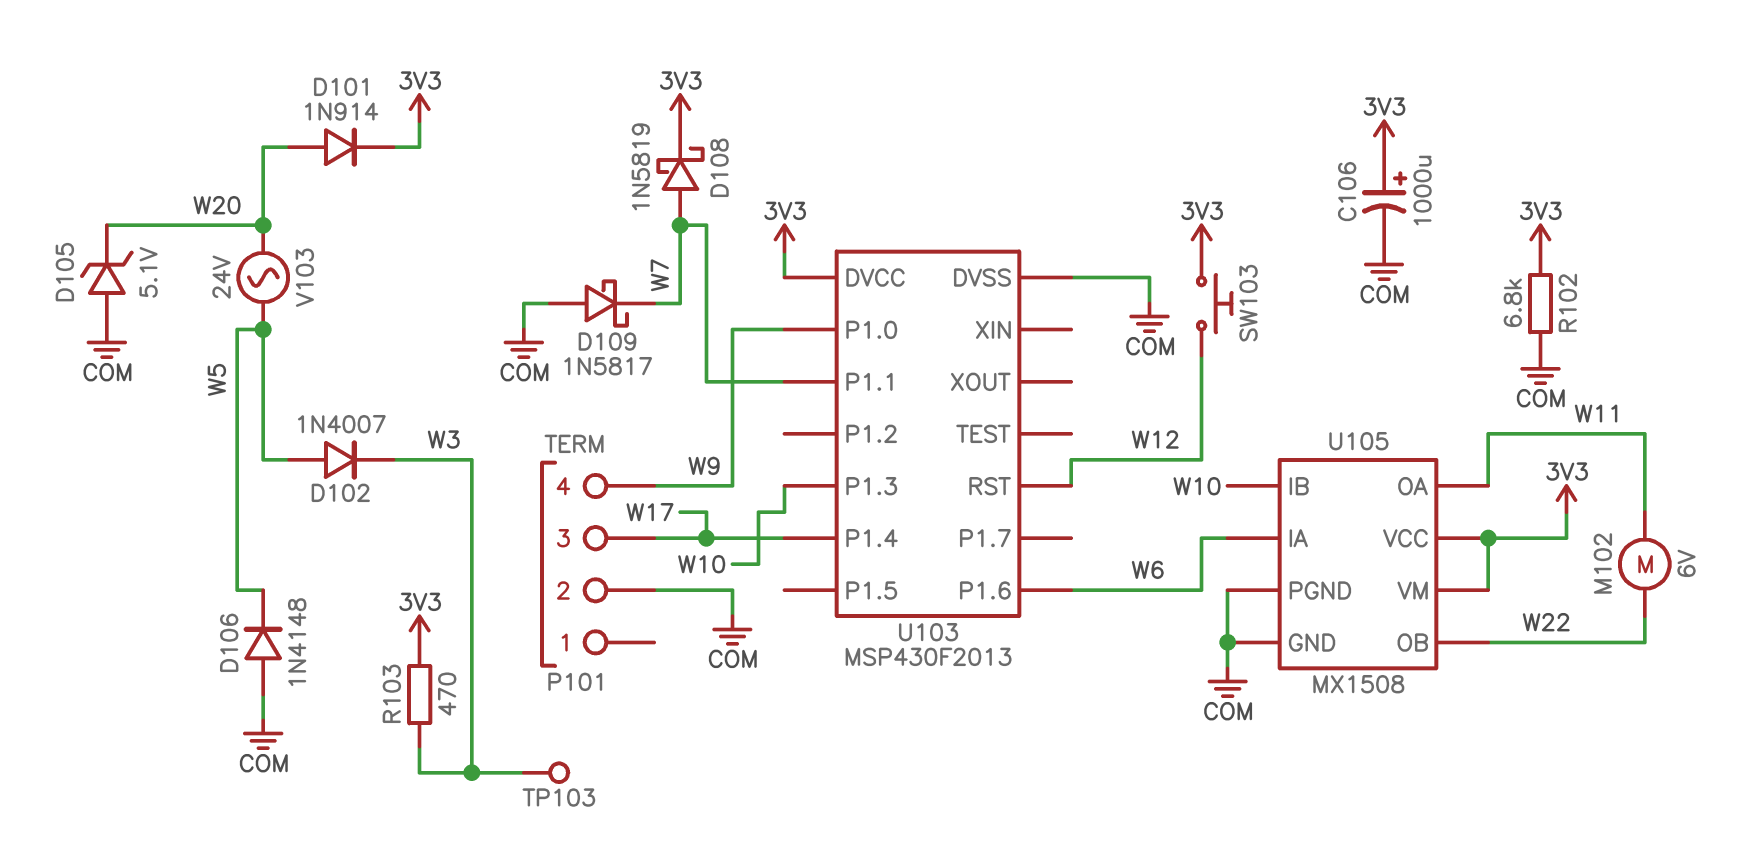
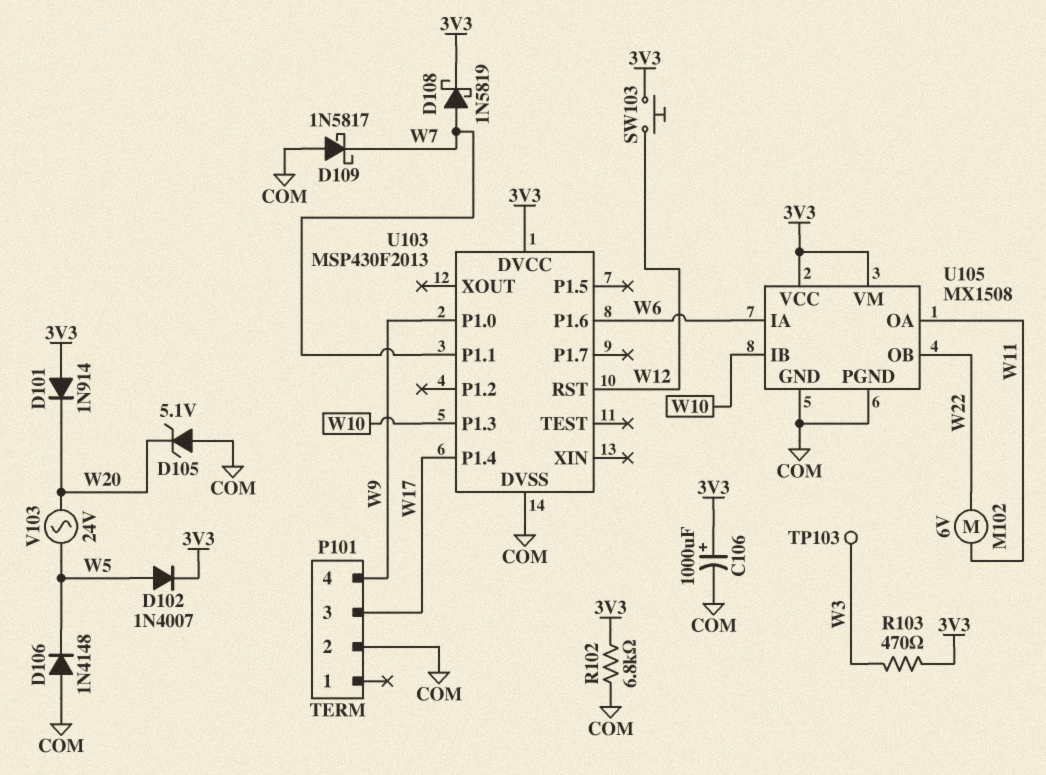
D101: diode 1N914 (A W20, K 3V3) -> diode 1N914 (A 3V3, K W20)
D102: diode 1N4007 (A W5, K W3) -> diode 1N4007 (A W5, K 3V3)

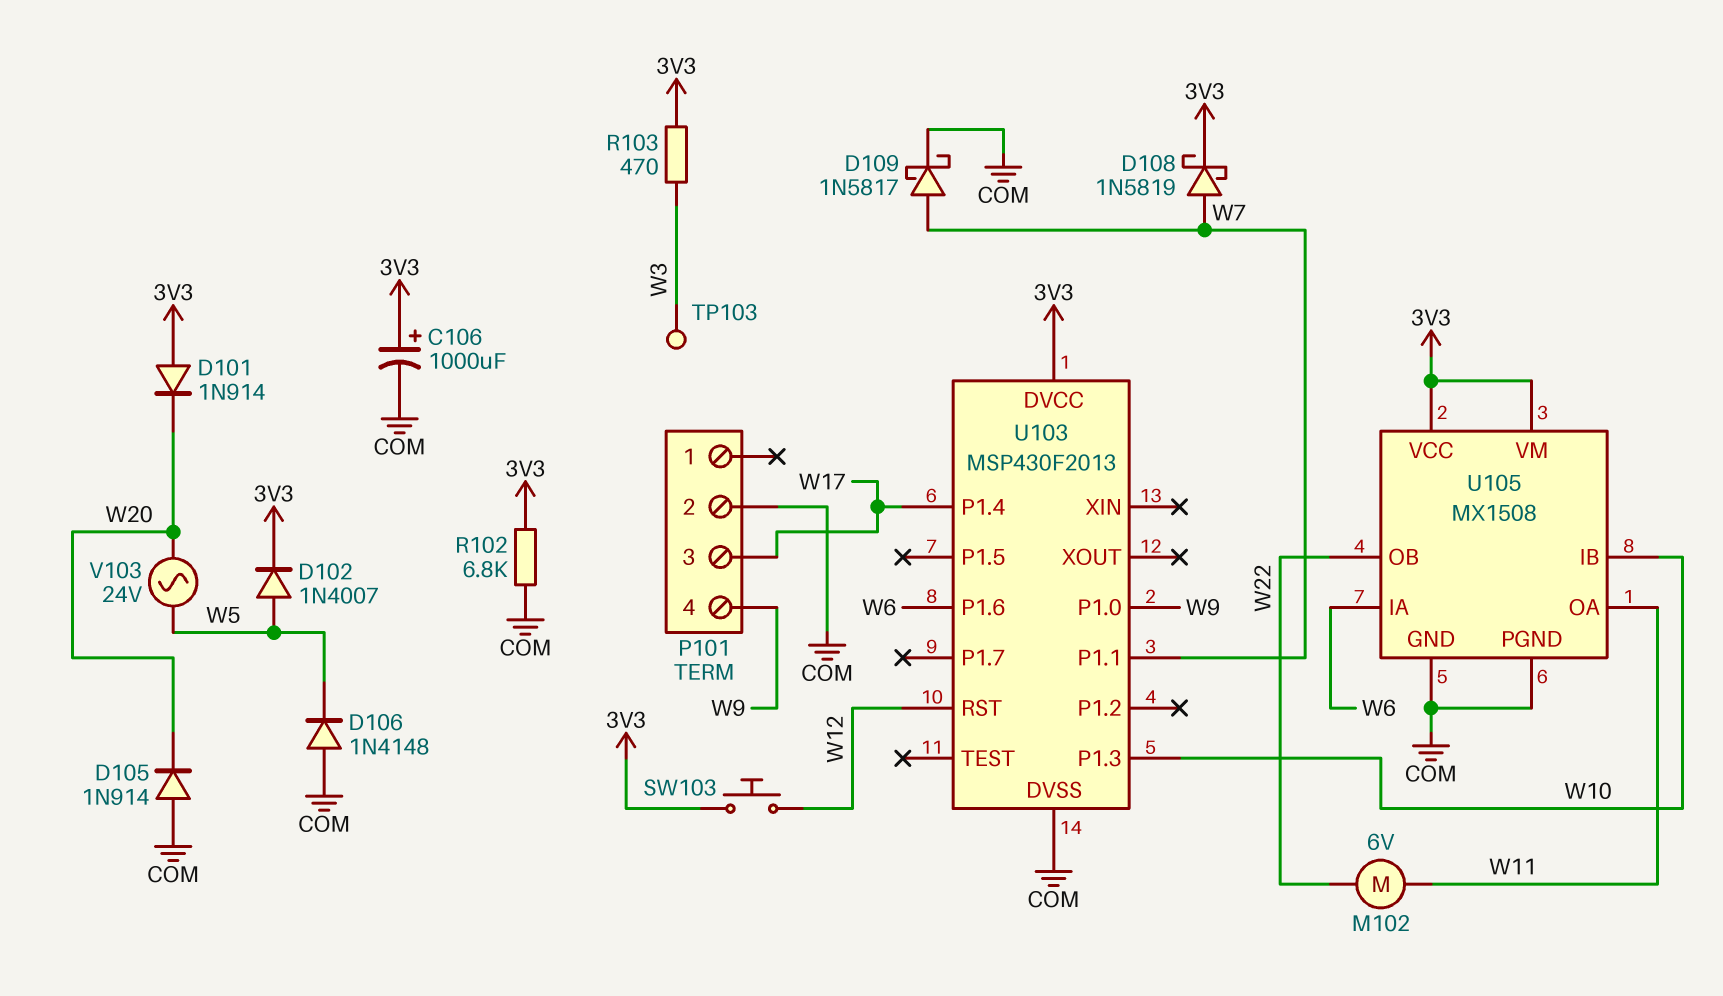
D105: zener 5.1V (A COM, K W20) -> diode 1N914 (A COM, K W20)
D109: schottky 1N5817 (A COM, K W7) -> schottky 1N5817 (A W7, K COM)

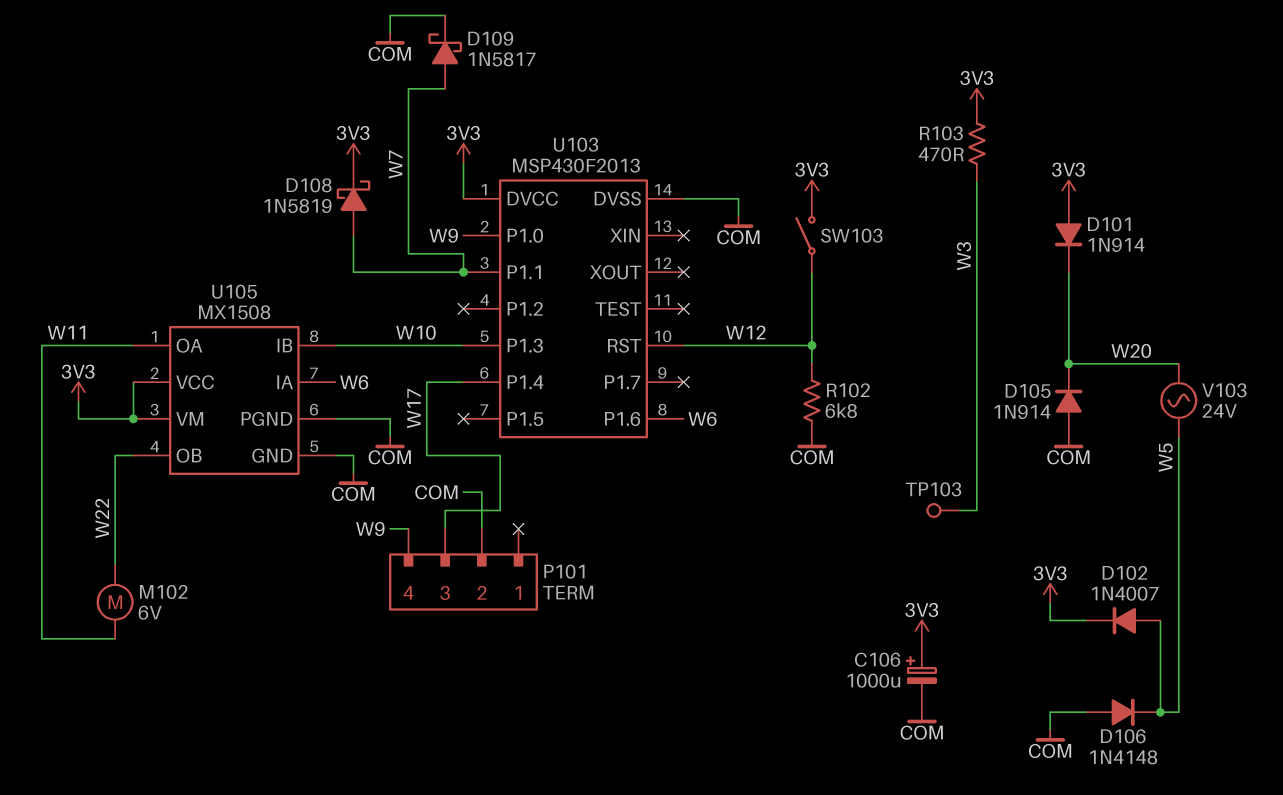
R102: 6.8k (3V3, COM) -> 6.8k (COM, W12)
SW103: button (3V3, W12) -> switch (3V3, W12)

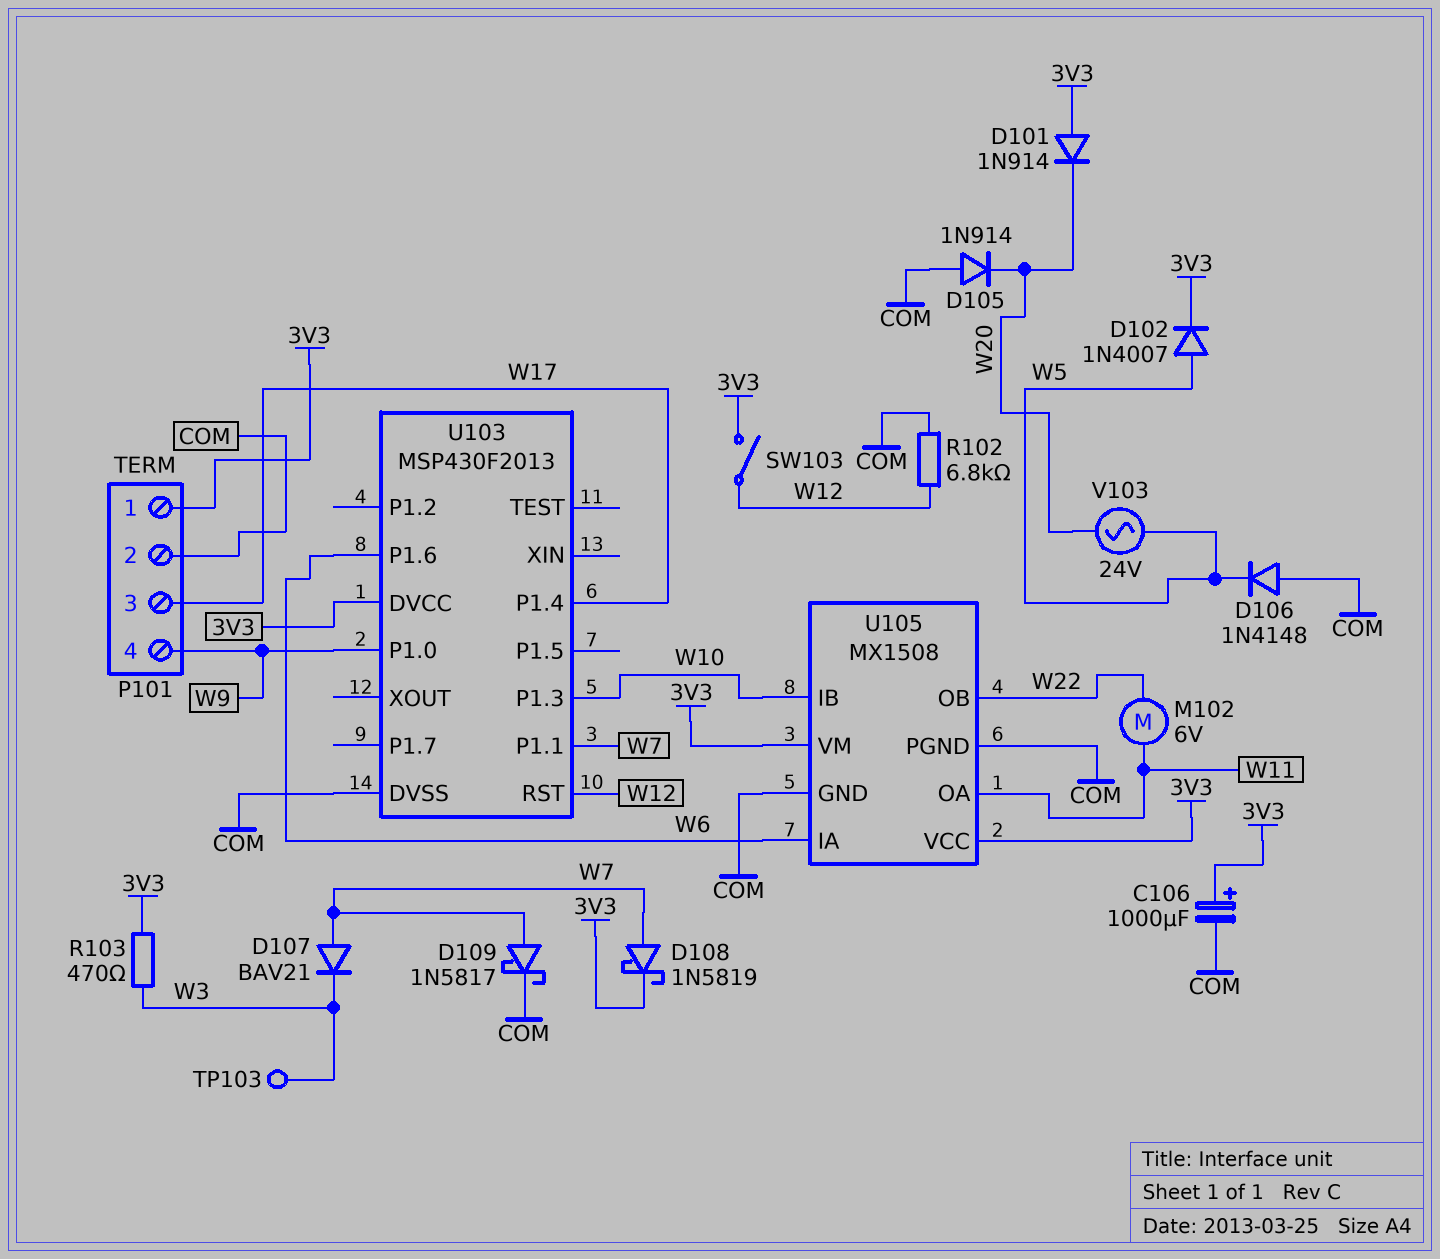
D107: none -> diode BAV21 (A W7, K W3)
P101 pin 1: none -> 3V3

